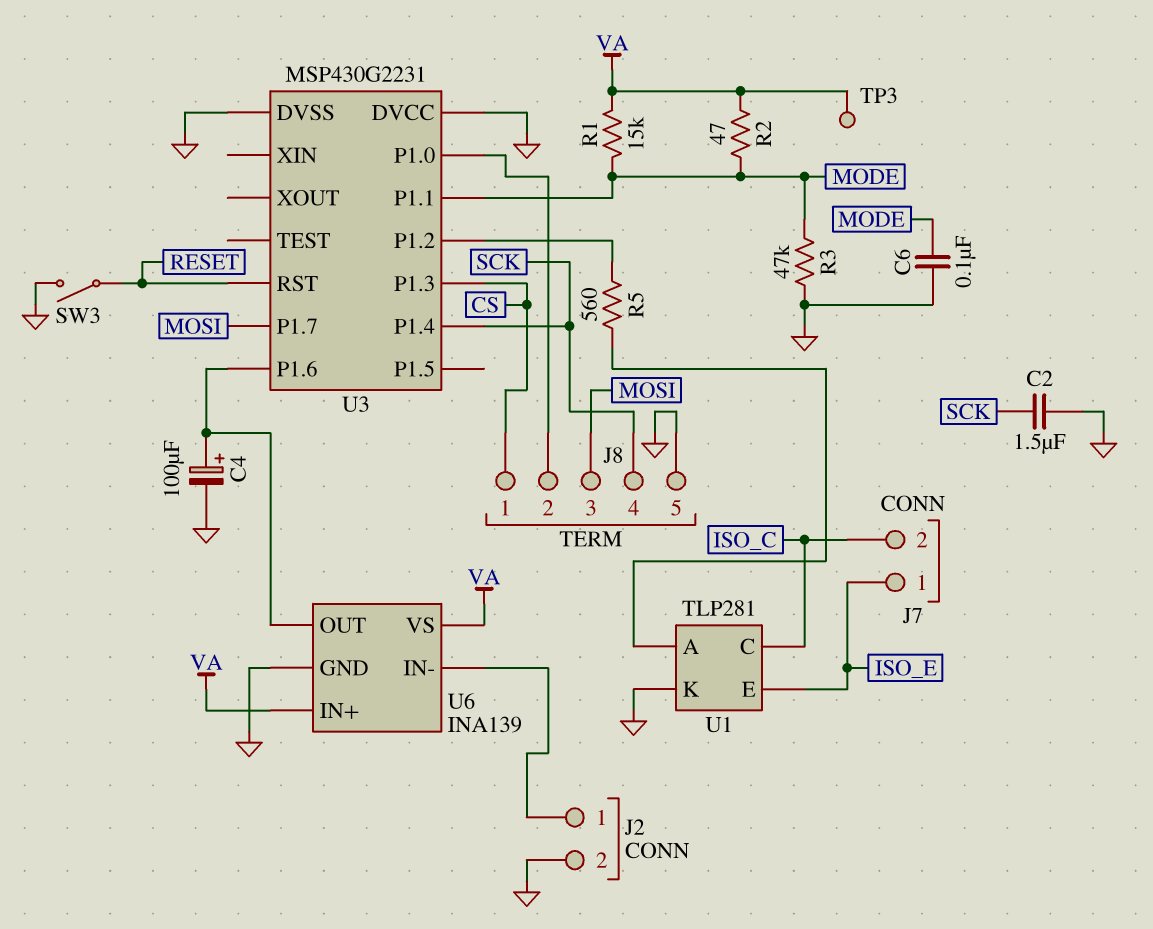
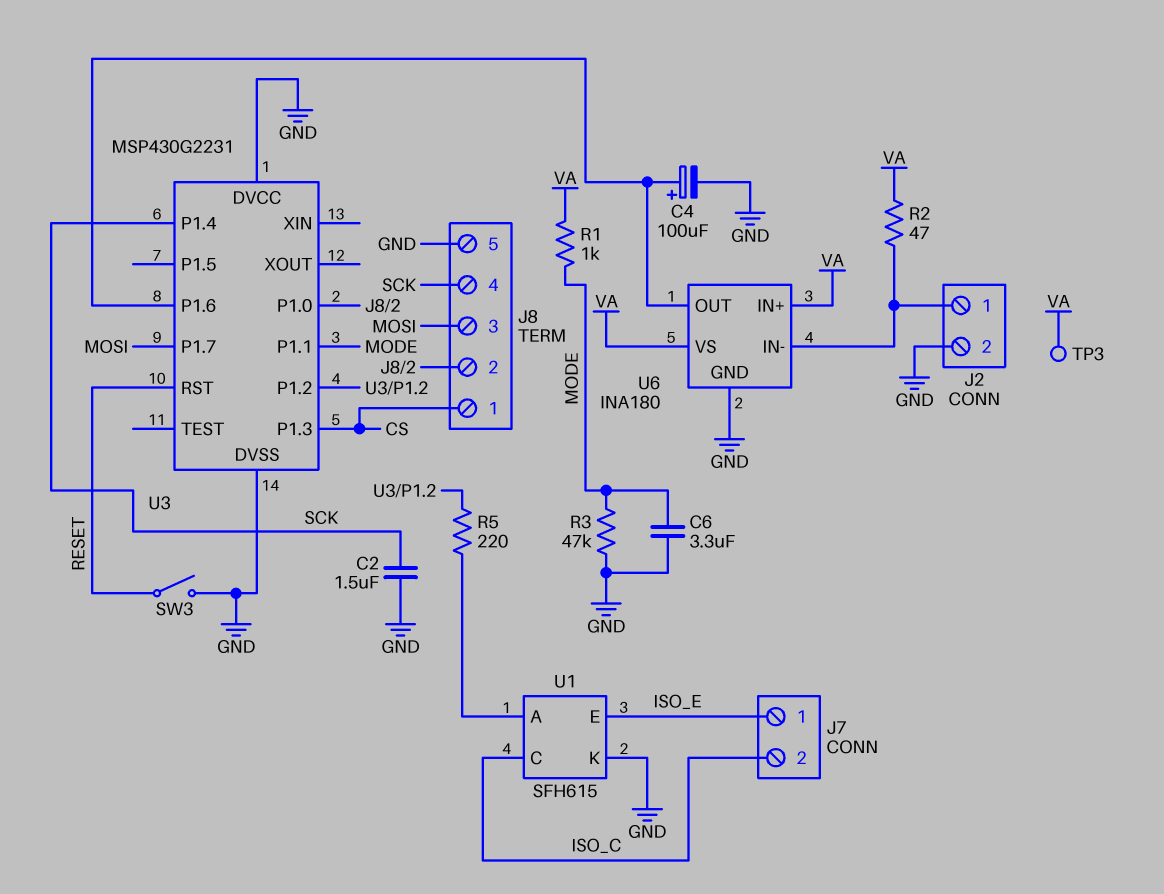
C6: 100nF (GND, MODE) -> 3.3uF (GND, MODE)
R1: 15k (MODE, VA) -> 1k (MODE, VA)
R2: 47 (MODE, VA) -> 47 (J2/1, VA)
R5: 560 (U1/A, U3/P1.2) -> 220 (U1/A, U3/P1.2)
U1: TLP281 -> SFH615
U6: INA139 -> INA180

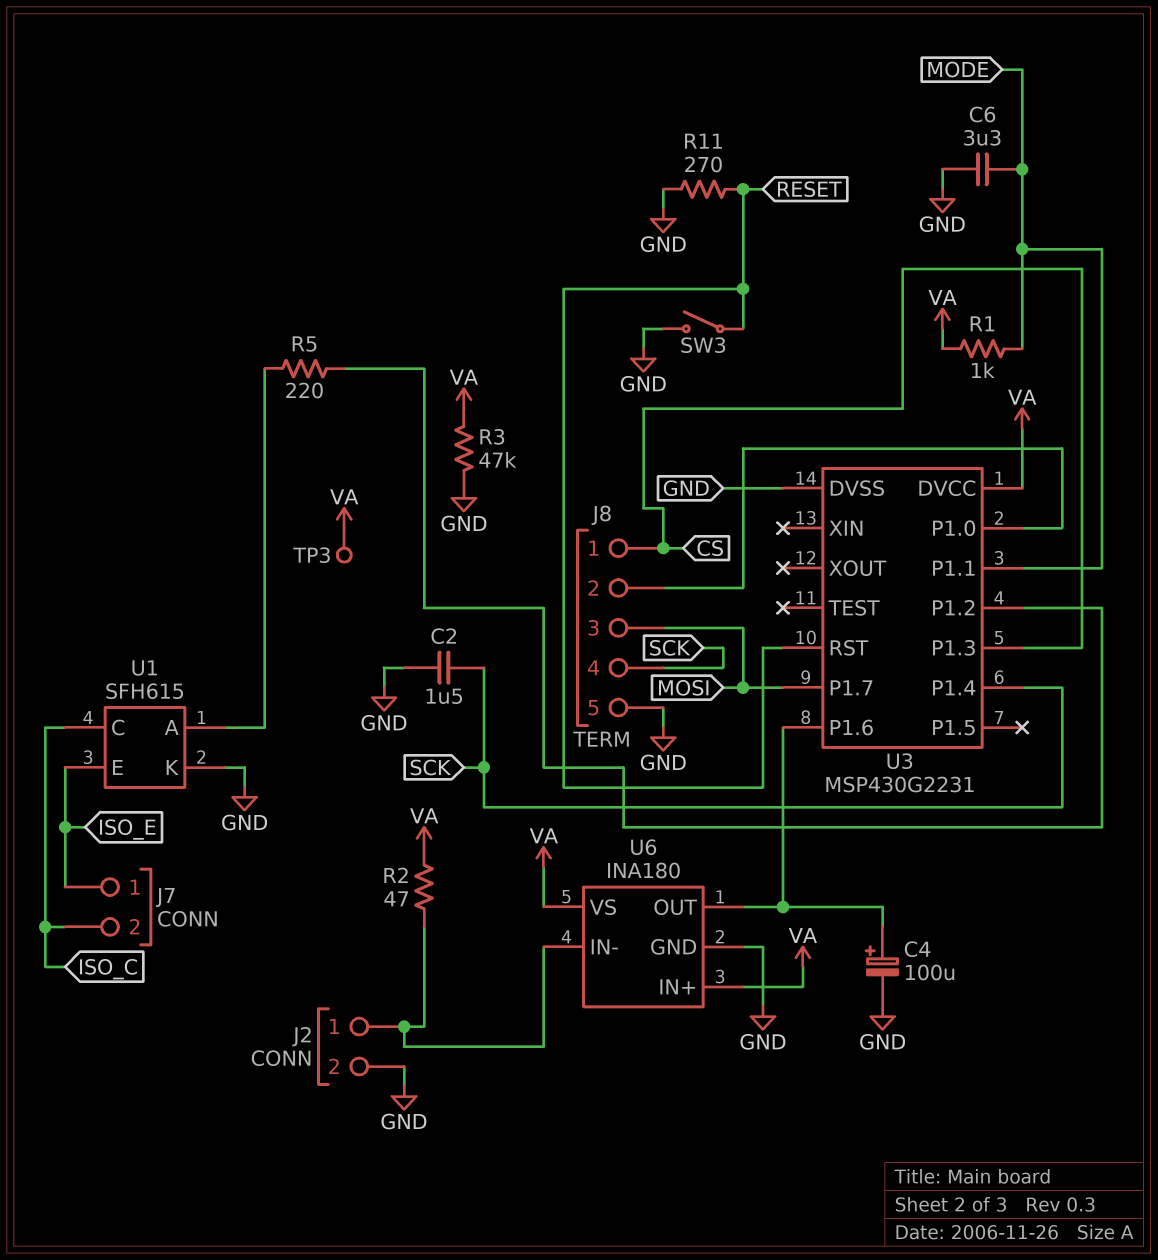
R3: 47k (GND, MODE) -> 47k (GND, VA)
R11: none -> 270 (GND, RESET)
U3 pin DVCC: GND -> VA

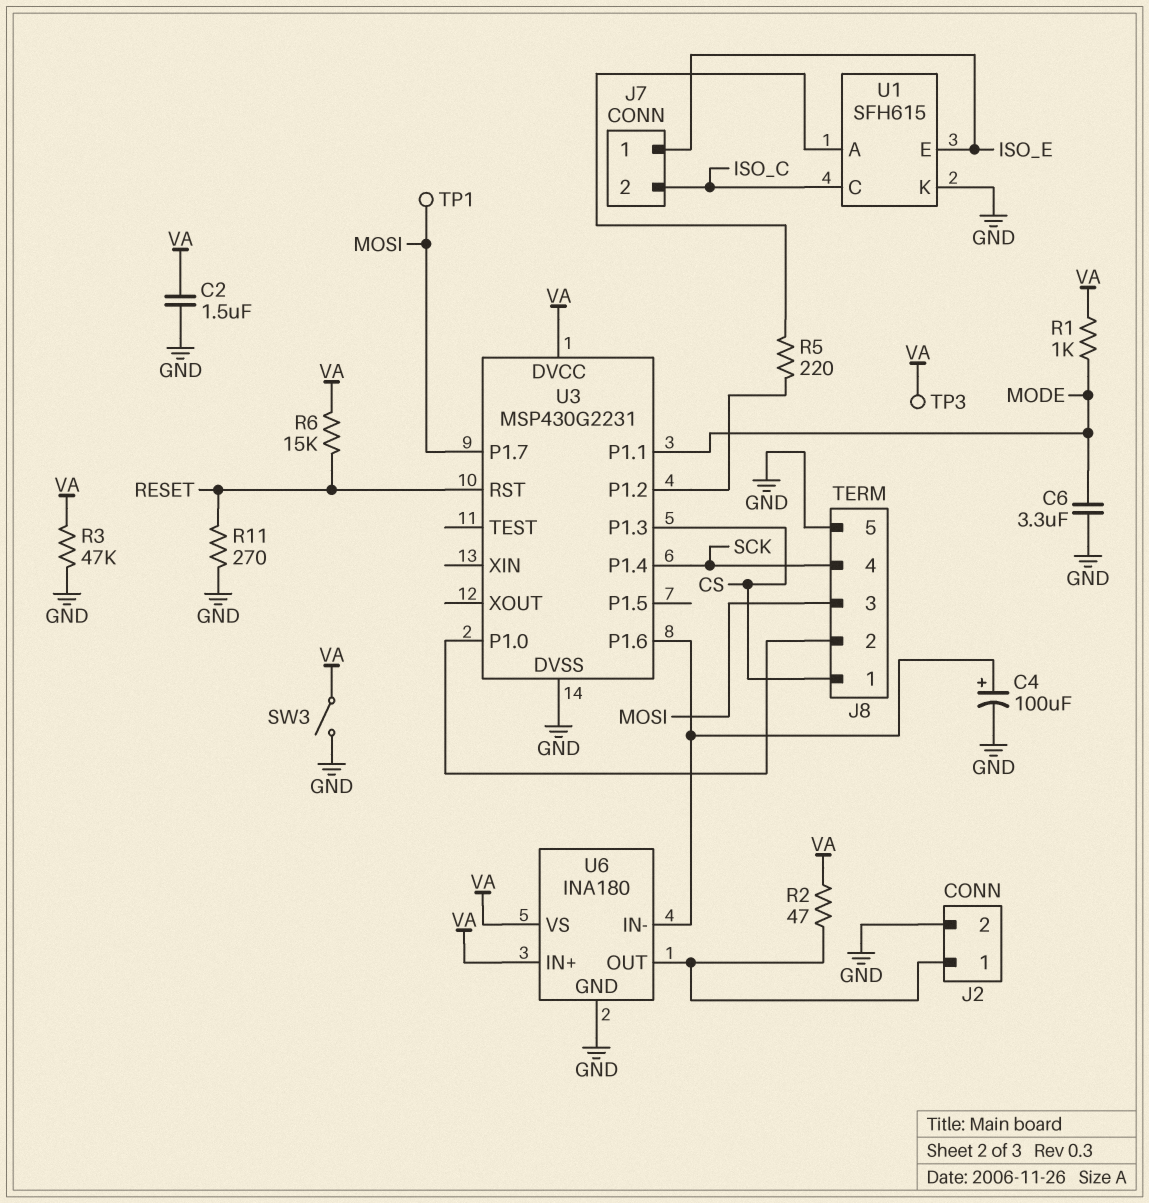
C2: 1.5uF (GND, SCK) -> 1.5uF (GND, VA)
R6: none -> 15k (RESET, VA)
SW3: switch (GND, RESET) -> switch (GND, VA)
TP1: none -> test point (MOSI)
U6 pin IN-: J2/1 -> U3/P1.6
U6 pin OUT: U3/P1.6 -> J2/1

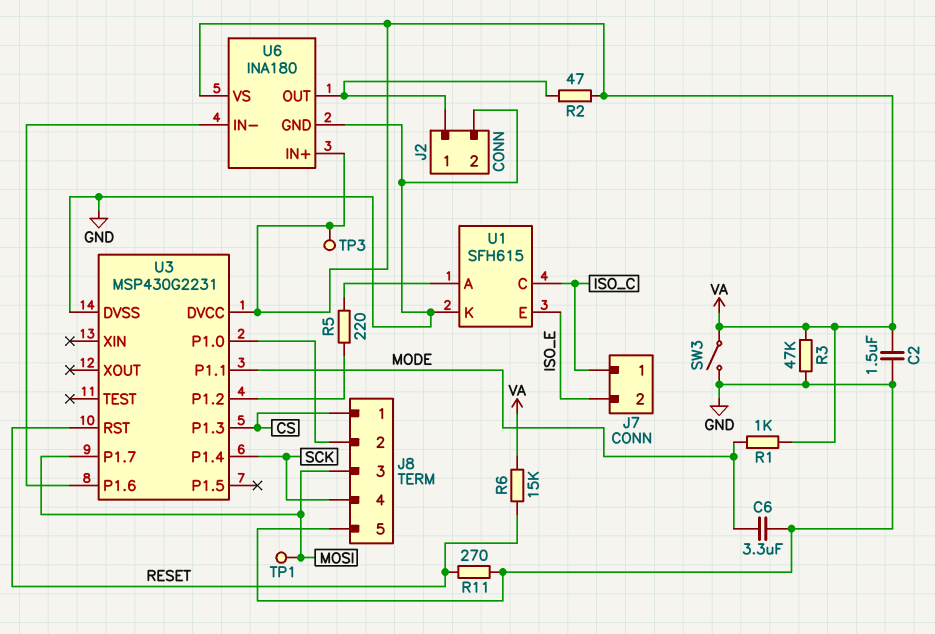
C4: 100uF (plus U3/P1.6, minus GND) -> none
J7 pin 1: ISO_E -> ISO_C
J7 pin 2: ISO_C -> ISO_E

